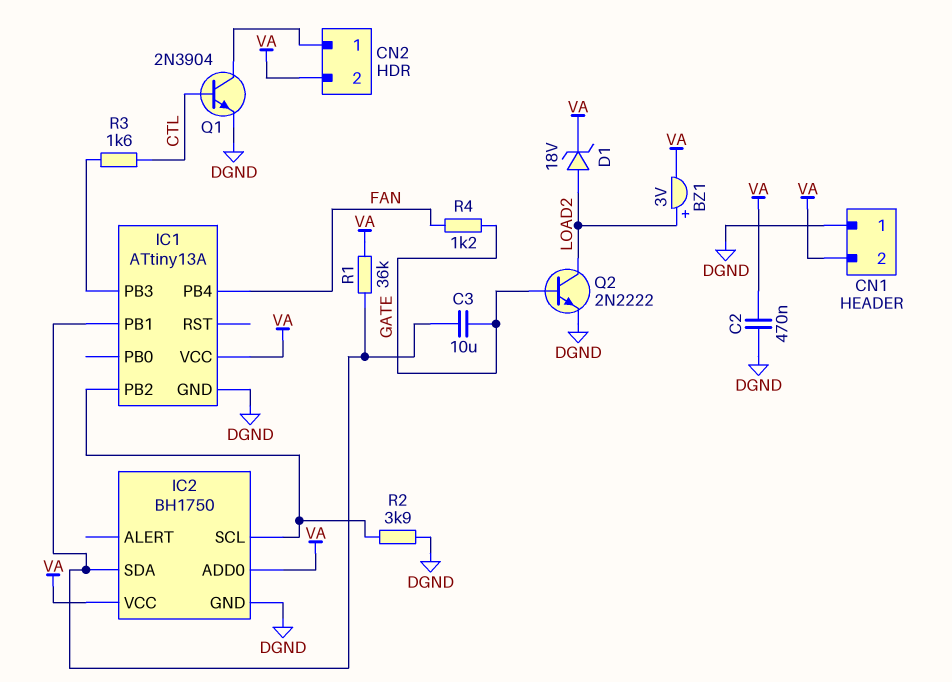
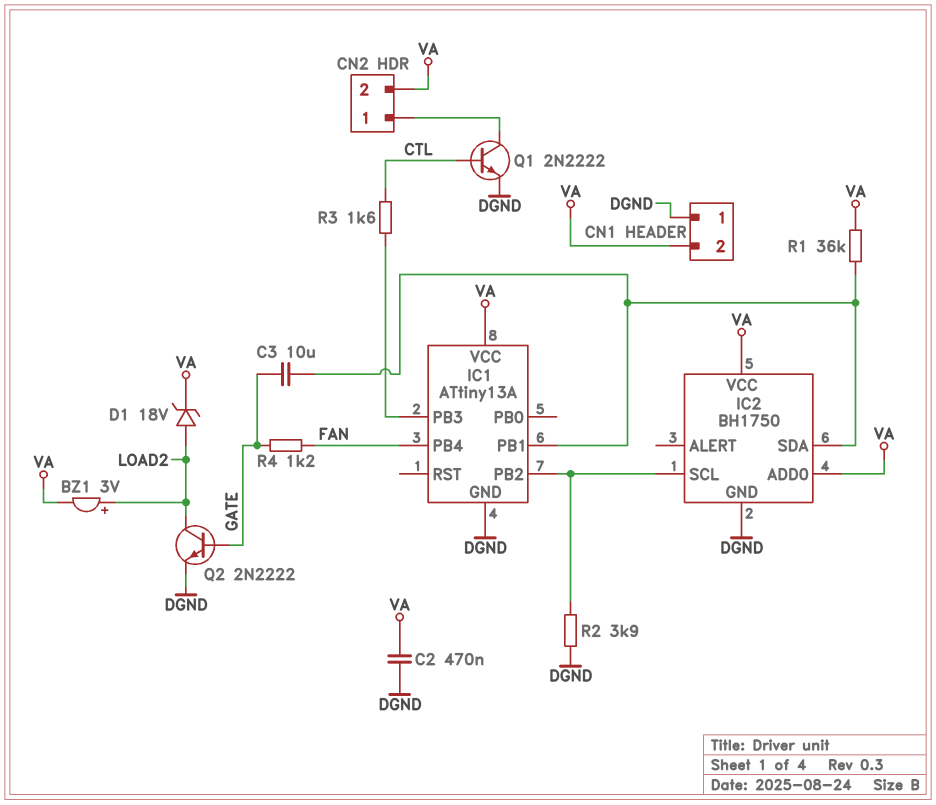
Q1: NPN 2N3904 (B CTL, C CN2/1, E DGND) -> NPN 2N2222 (B CTL, C CN2/1, E DGND)

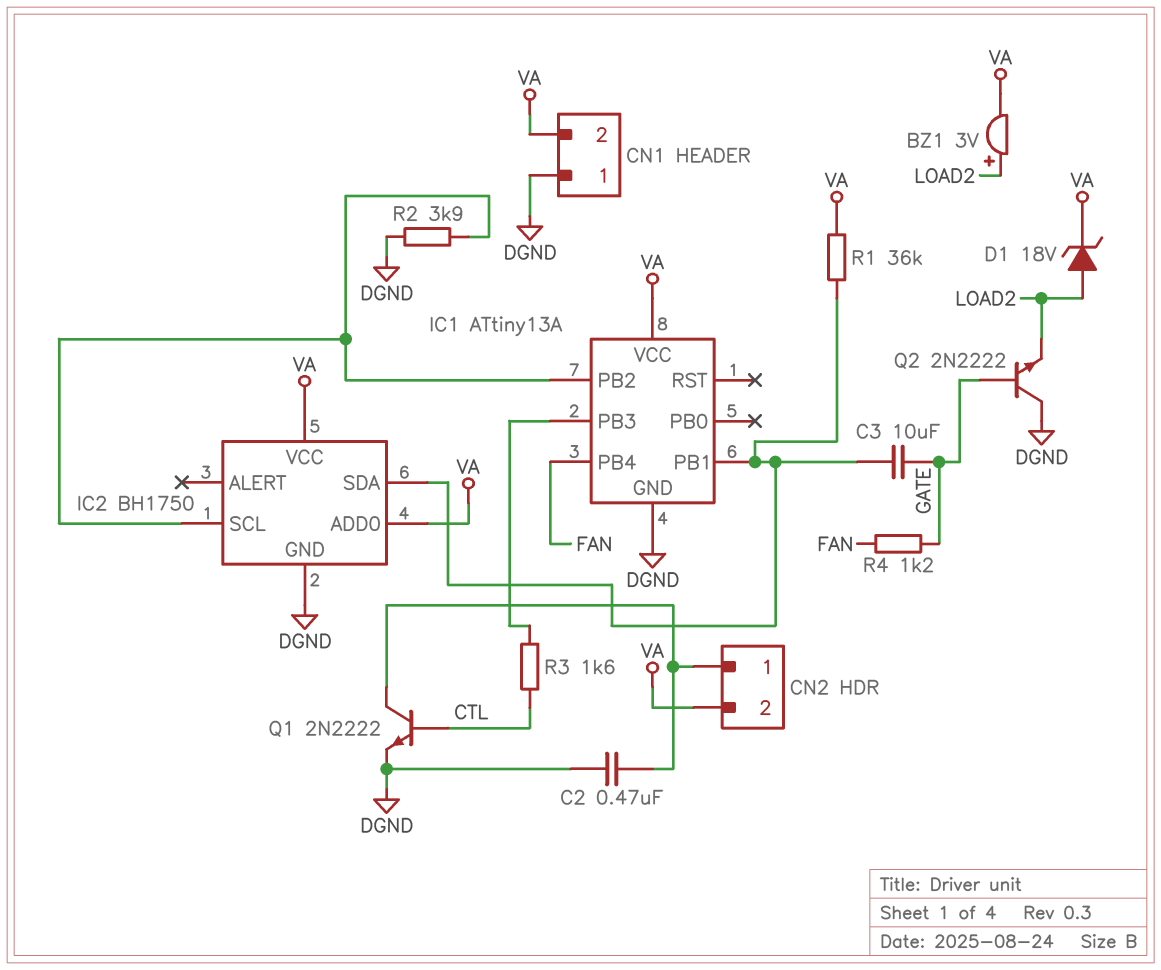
C2: 470nF (DGND, VA) -> 470nF (CN2/1, DGND)
Q2: NPN 2N2222 (B GATE, C LOAD2, E DGND) -> NPN 2N2222 (B GATE, C DGND, E LOAD2)

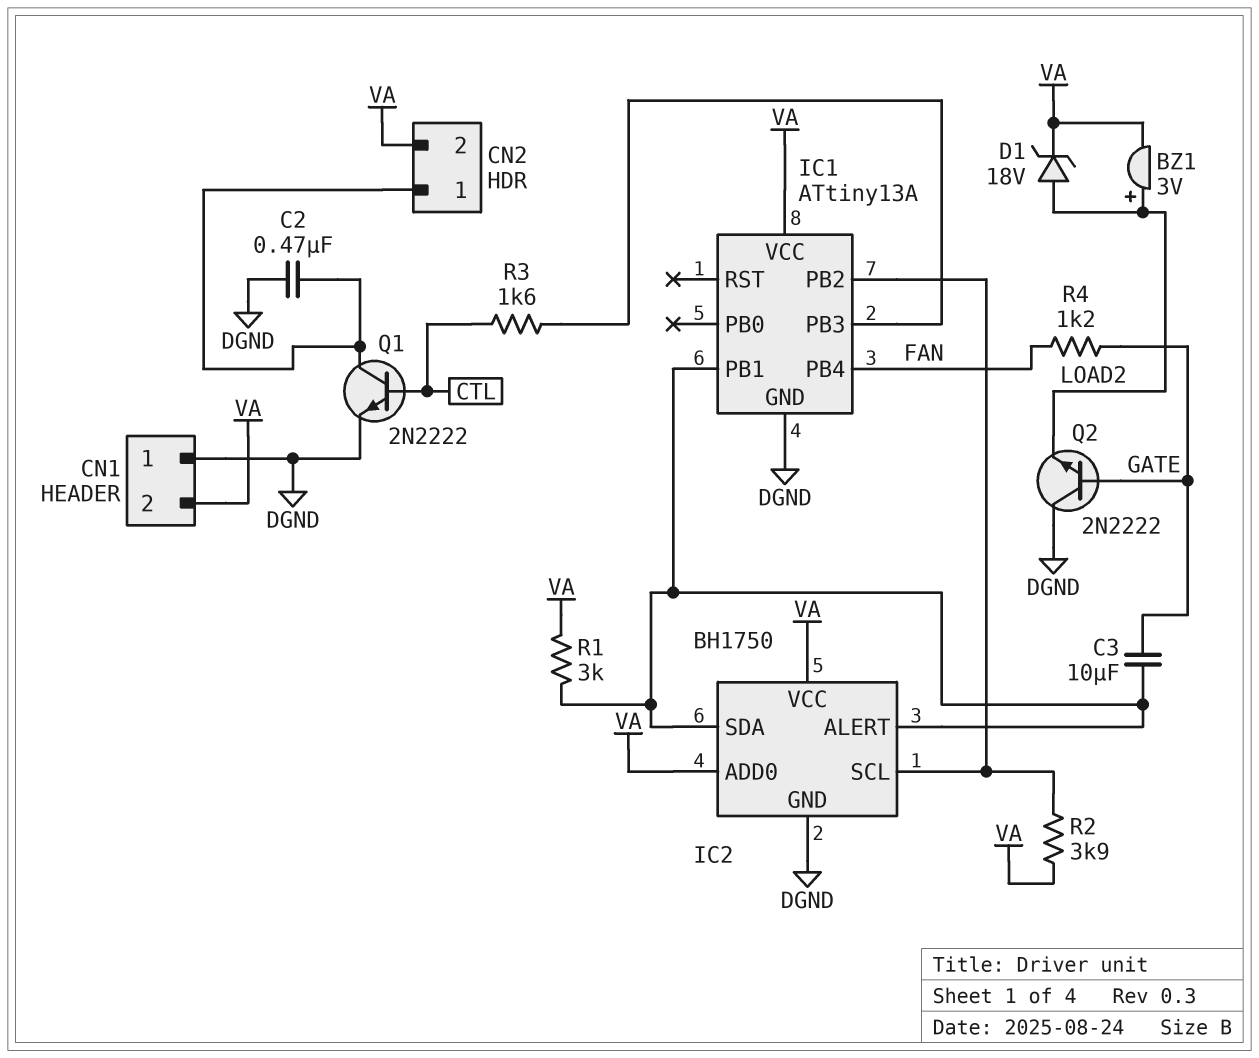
IC2 pin ALERT: none -> IC1/PB1
R1: 36k (IC1/PB1, VA) -> 3k (IC1/PB1, VA)
R2: 3.9k (DGND, IC1/PB2) -> 3.9k (IC1/PB2, VA)

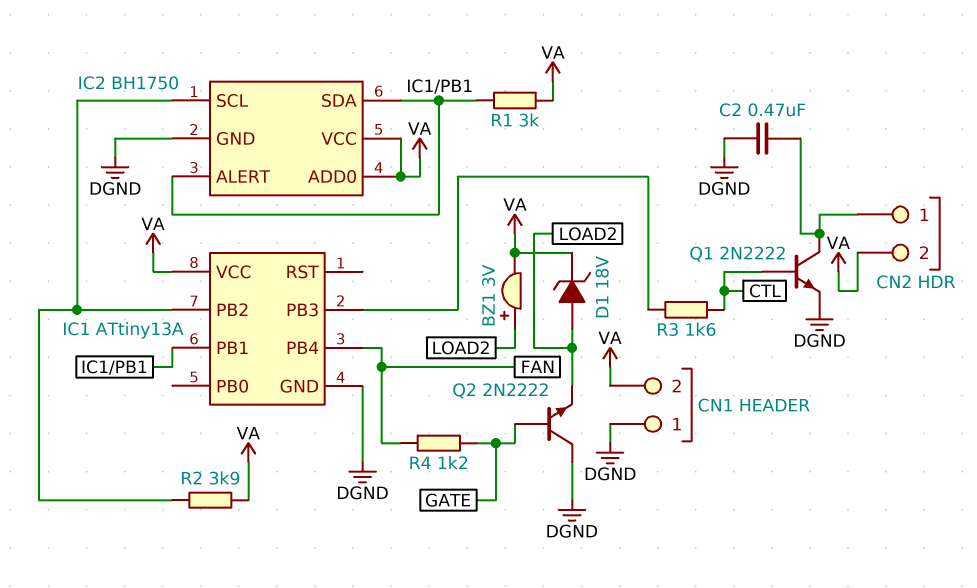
C3: 10uF (GATE, IC1/PB1) -> none

